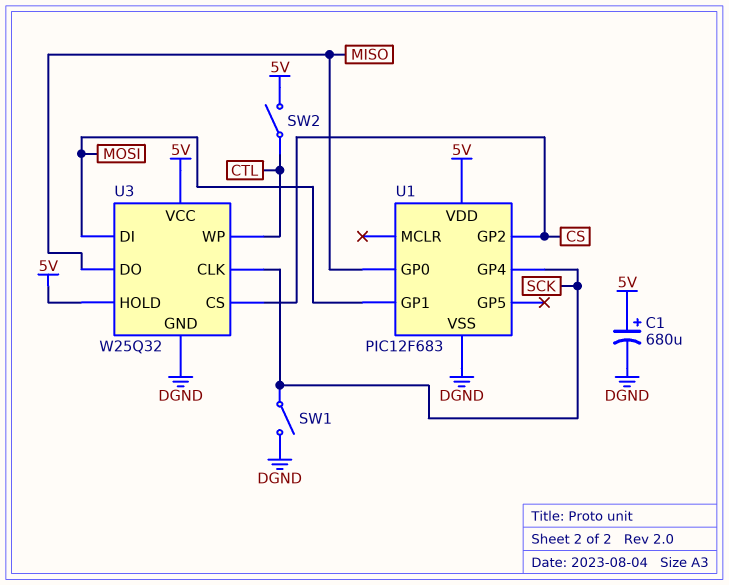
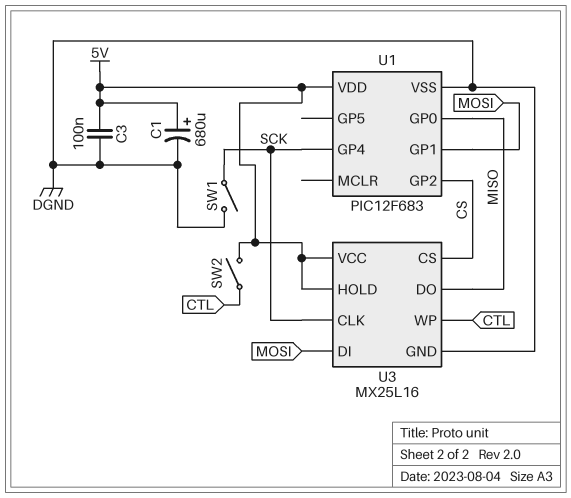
C3: none -> 100nF (5V, DGND)
U3: W25Q32 -> MX25L16

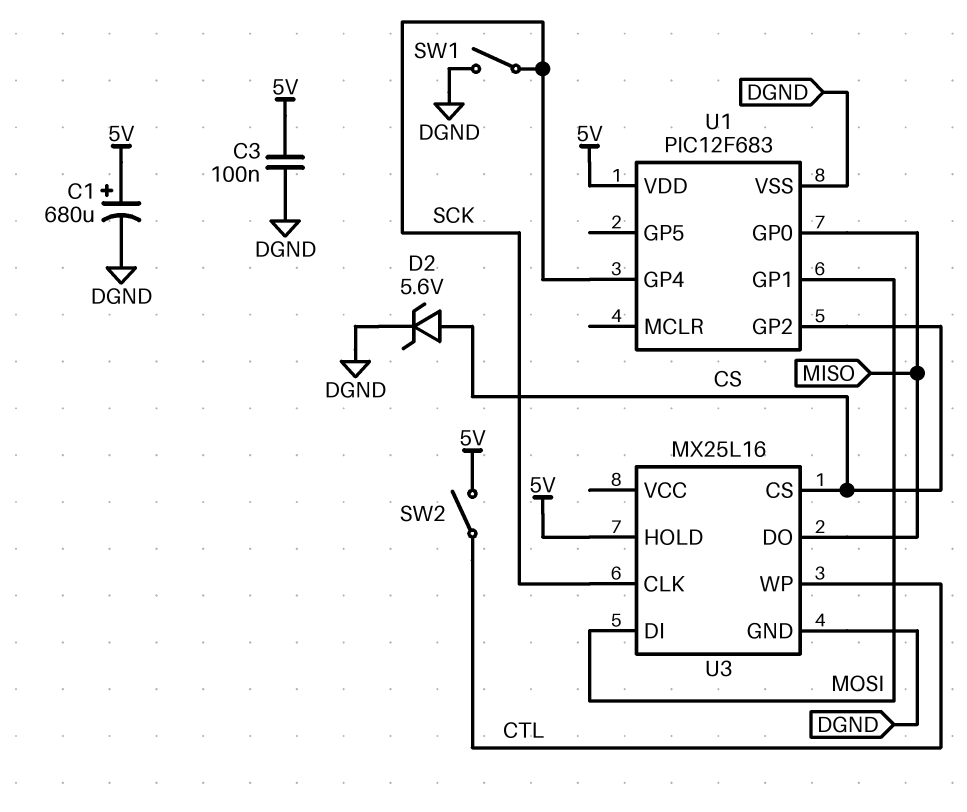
D2: none -> zener 5.6V (A CS, K DGND)
U3 pin VCC: 5V -> none

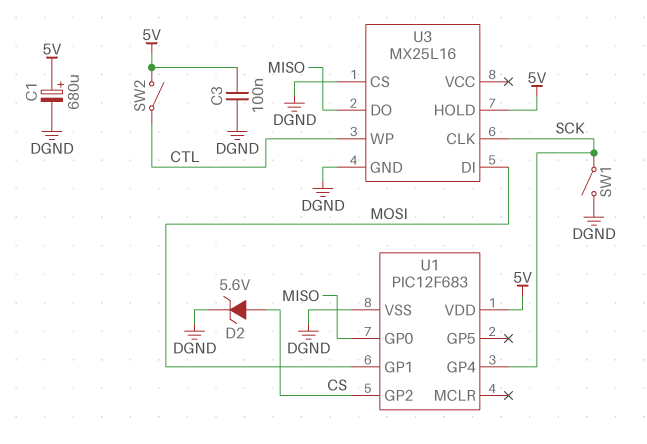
U3 pin CS: CS -> DGND

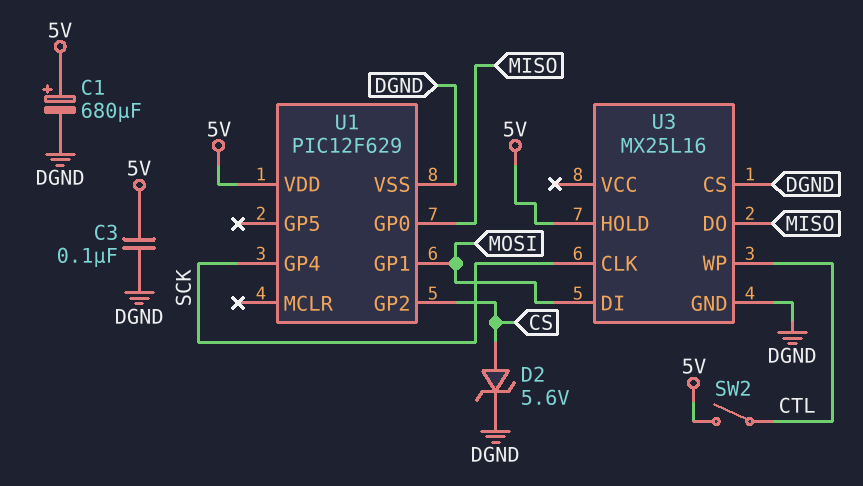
SW1: switch (DGND, SCK) -> none
U1: PIC12F683 -> PIC12F629

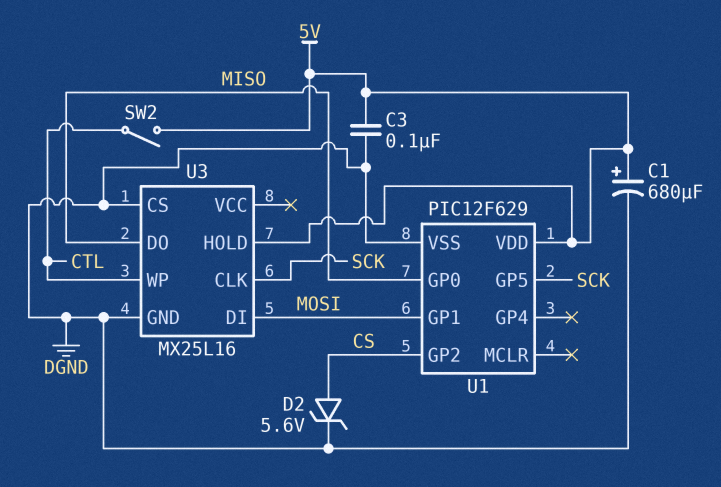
U1 pin GP4: SCK -> none
U1 pin GP5: none -> SCK

